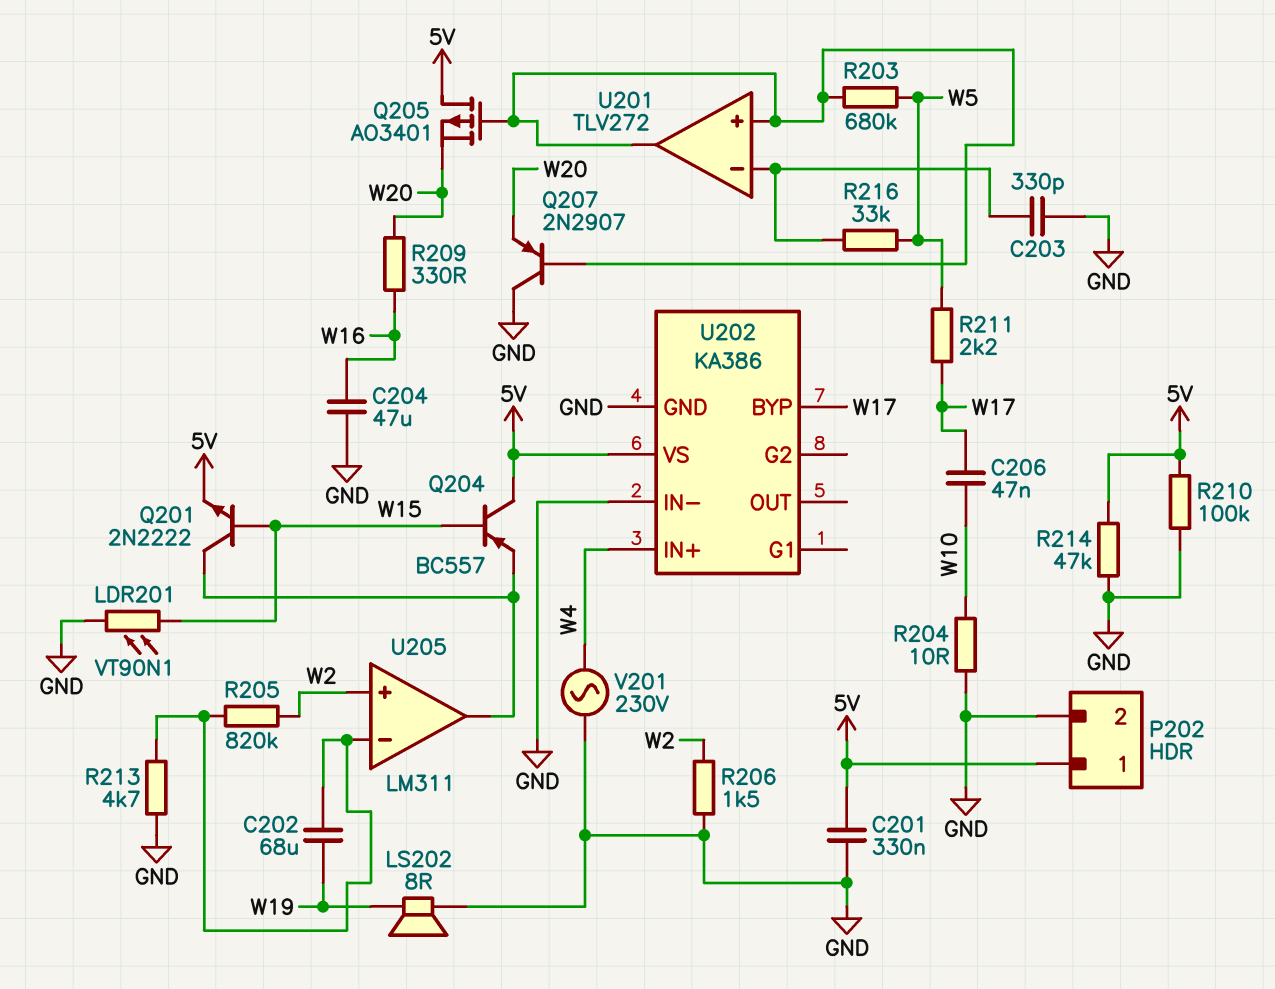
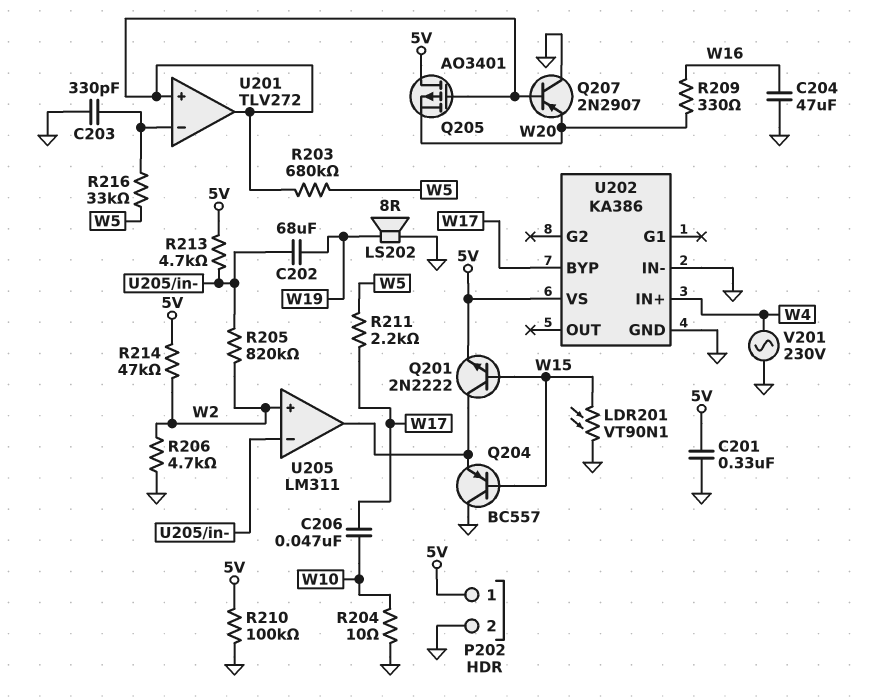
Q204: PNP BC557 (B W15, C 5V, E U205/out) -> PNP BC557 (B W15, C GND, E U205/out)
R206: 1.5k (GND, W2) -> 4.7k (GND, W2)
R213: 4.7k (GND, U205/in-) -> 4.7k (5V, U205/in-)
R214: 47k (5V, GND) -> 47k (5V, W2)

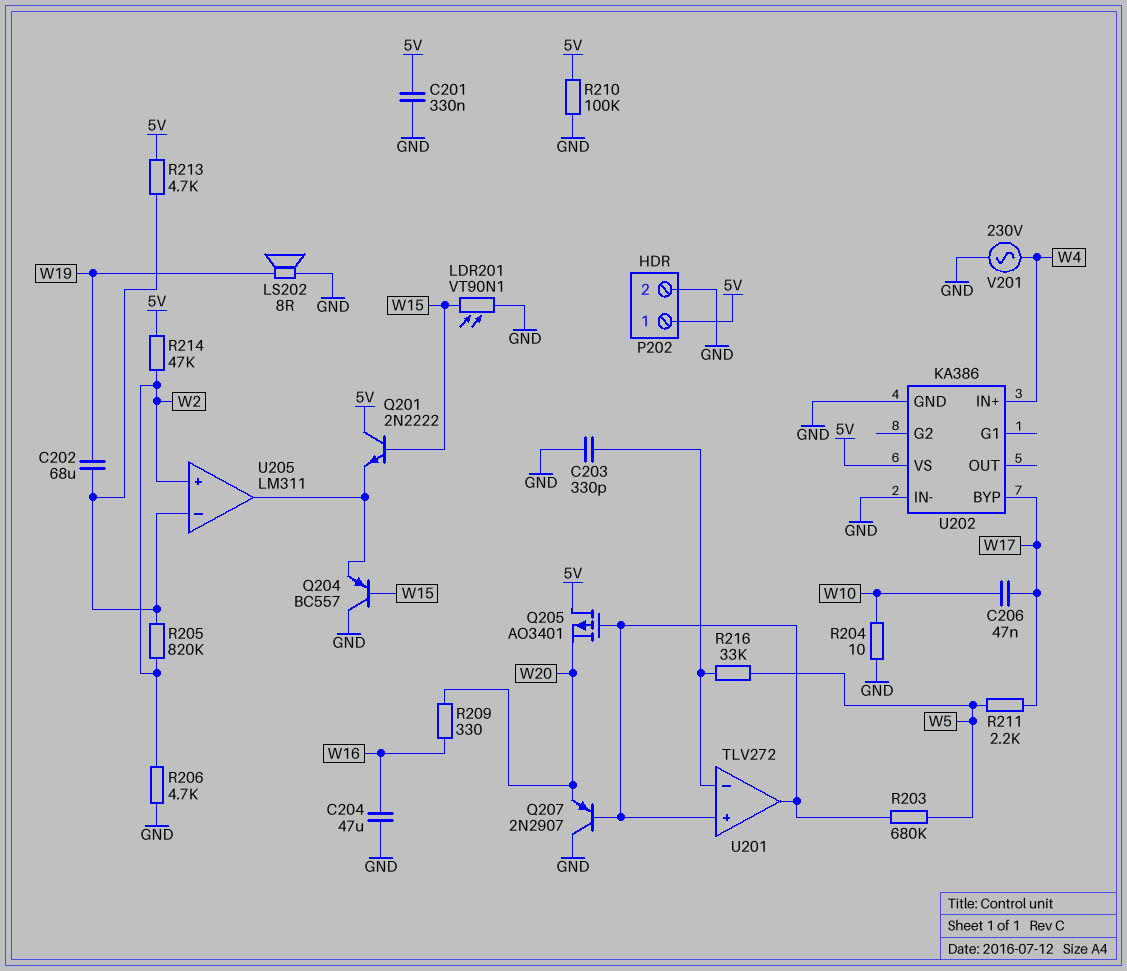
Q201: NPN 2N2222 (B W15, C U205/out, E 5V) -> NPN 2N2222 (B W15, C 5V, E U205/out)

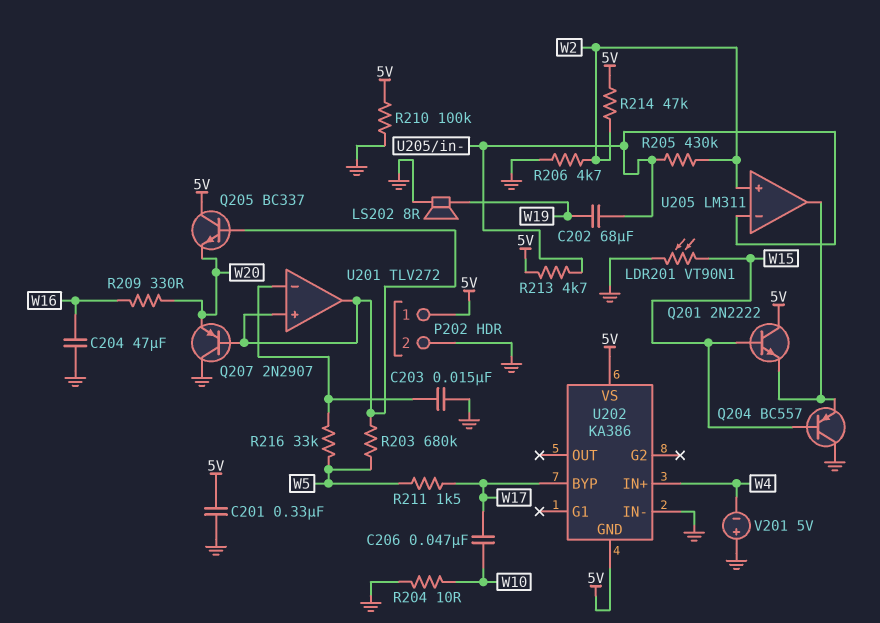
C203: 330pF (GND, U201/in-) -> 15nF (GND, U201/in-)
Q205: PMOS AO3401 (G U201/in+, D 5V, S W20) -> NPN BC337 (B U201/in+, C 5V, E W20)
R205: 820k (U205/in-, W2) -> 430k (U205/in-, W2)
R211: 2.2k (W5, W17) -> 1.5k (W5, W17)
U202 pin GND: GND -> 5V
V201: AC 230V (GND, W4) -> 5V (plus GND, minus W4)

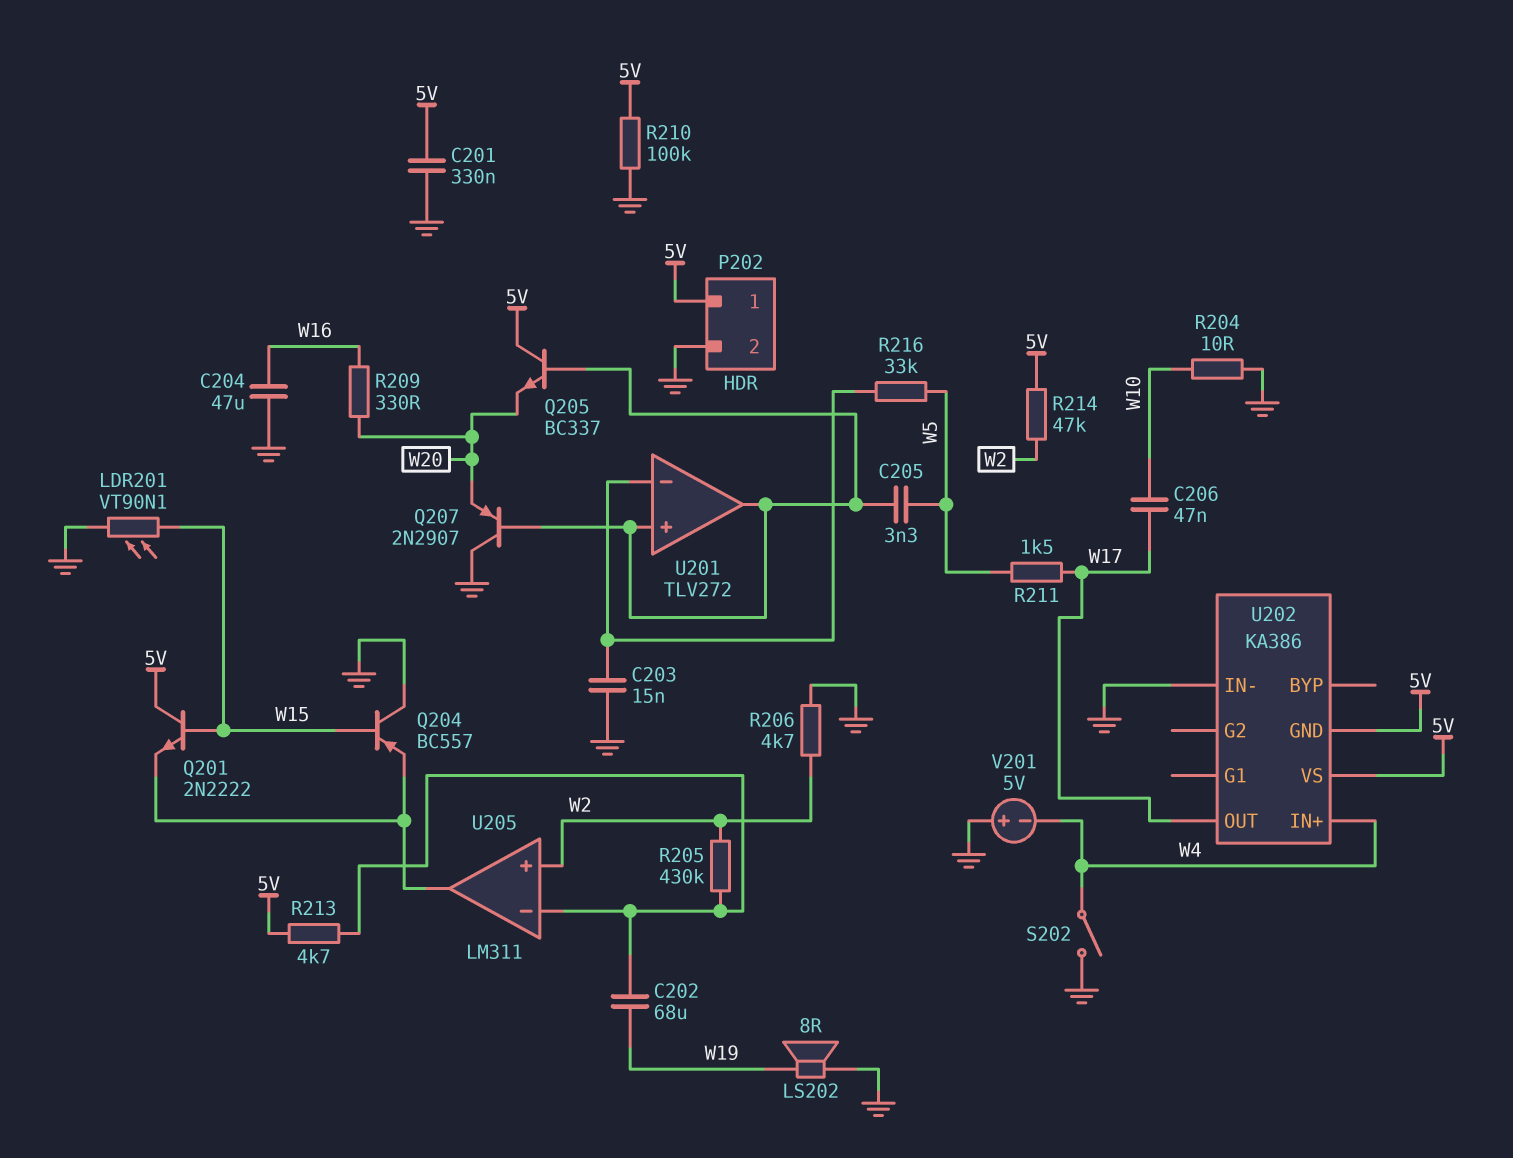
C205: none -> 3.3nF (U201/in+, W5)
R203: 680k (U201/in+, W5) -> none
S202: none -> switch (GND, W4)
U202 pin BYP: W17 -> none
U202 pin OUT: none -> W17

